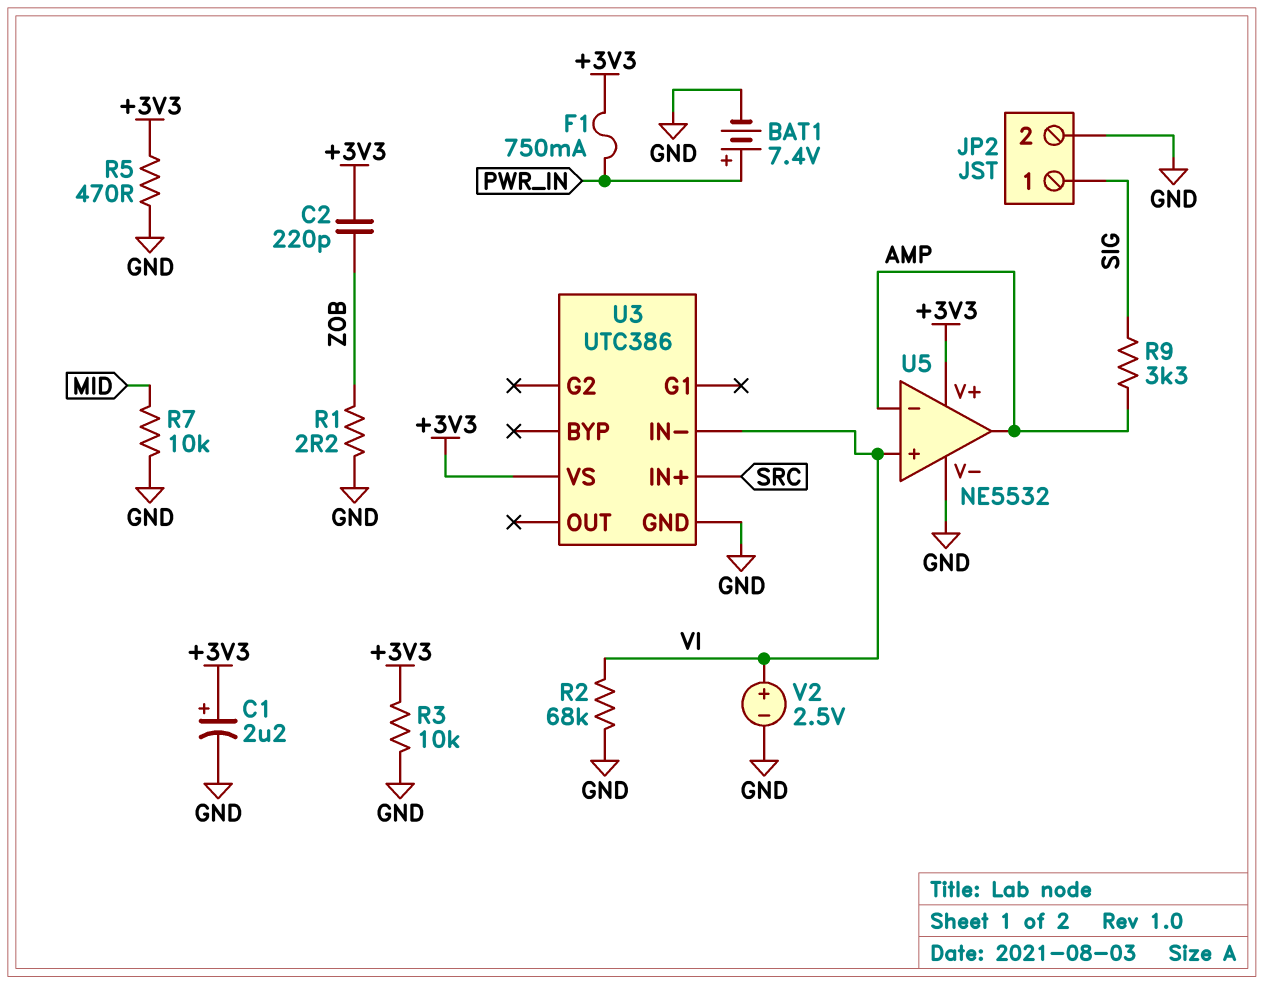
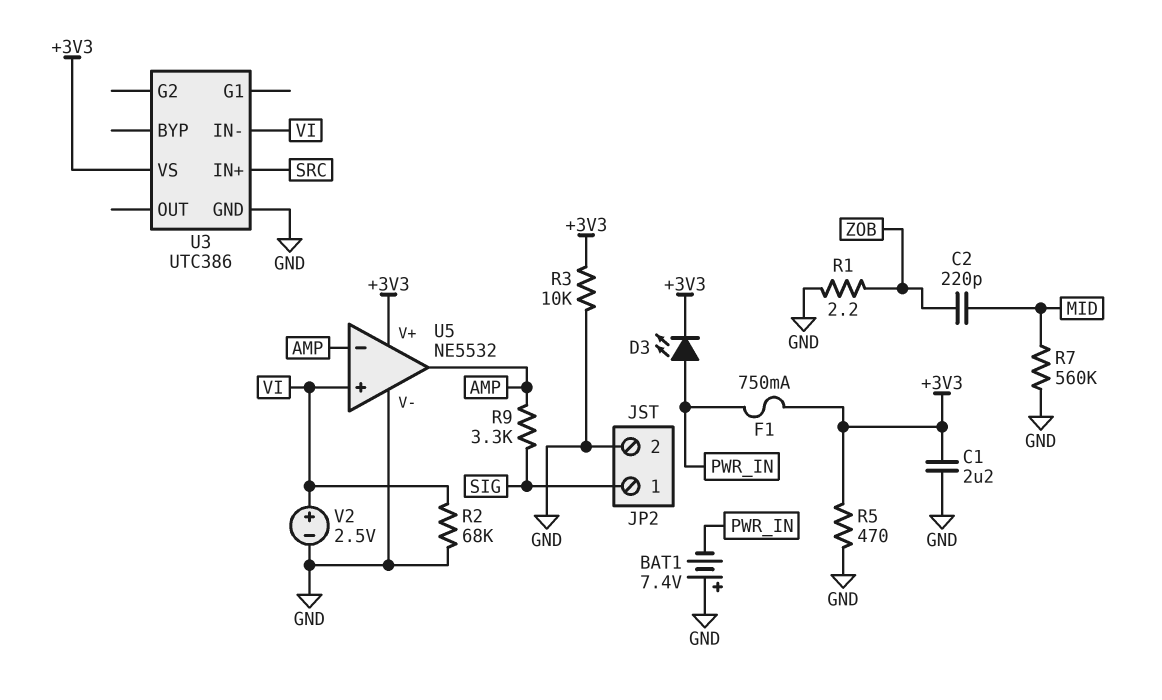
BAT1: 7.4V (plus PWR_IN, minus GND) -> 7.4V (plus GND, minus PWR_IN)
C1: 2.2uF (plus +3V3, minus GND) -> 2.2uF (+3V3, GND)
C2: 220pF (+3V3, ZOB) -> 220pF (MID, ZOB)
D3: none -> LED (A PWR_IN, K +3V3)
R7: 10k (GND, MID) -> 560k (GND, MID)

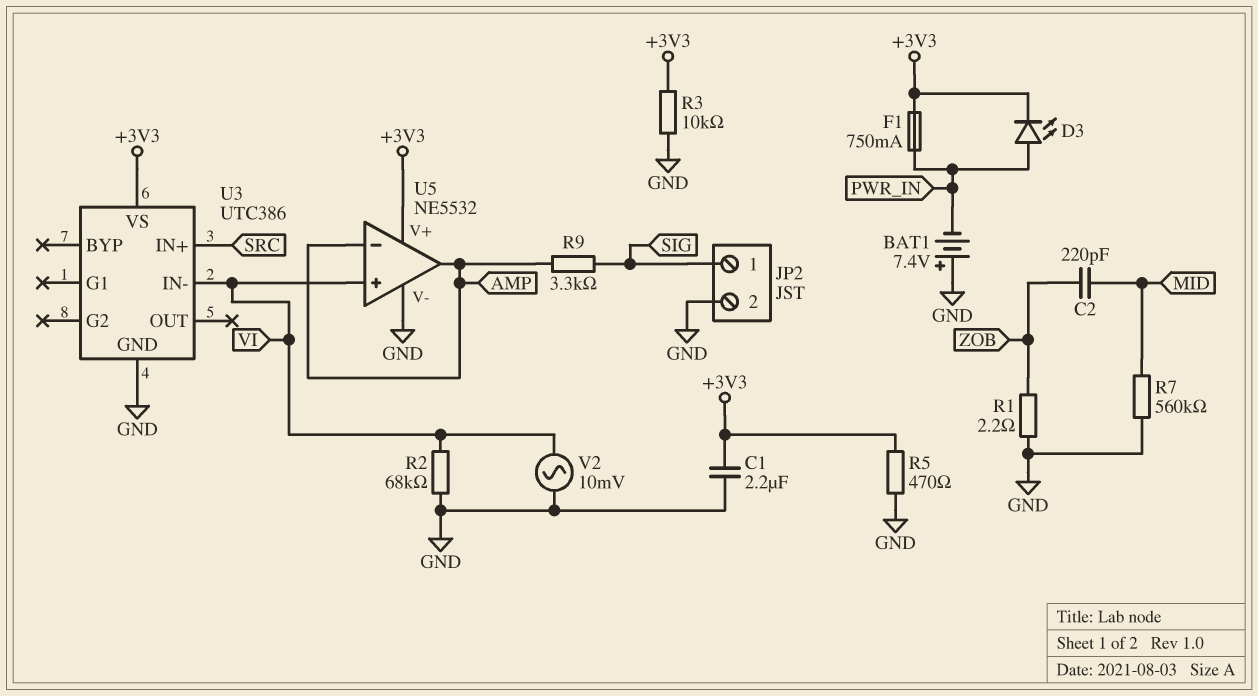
V2: 2.5V (plus VI, minus GND) -> AC 10mV (GND, VI)

